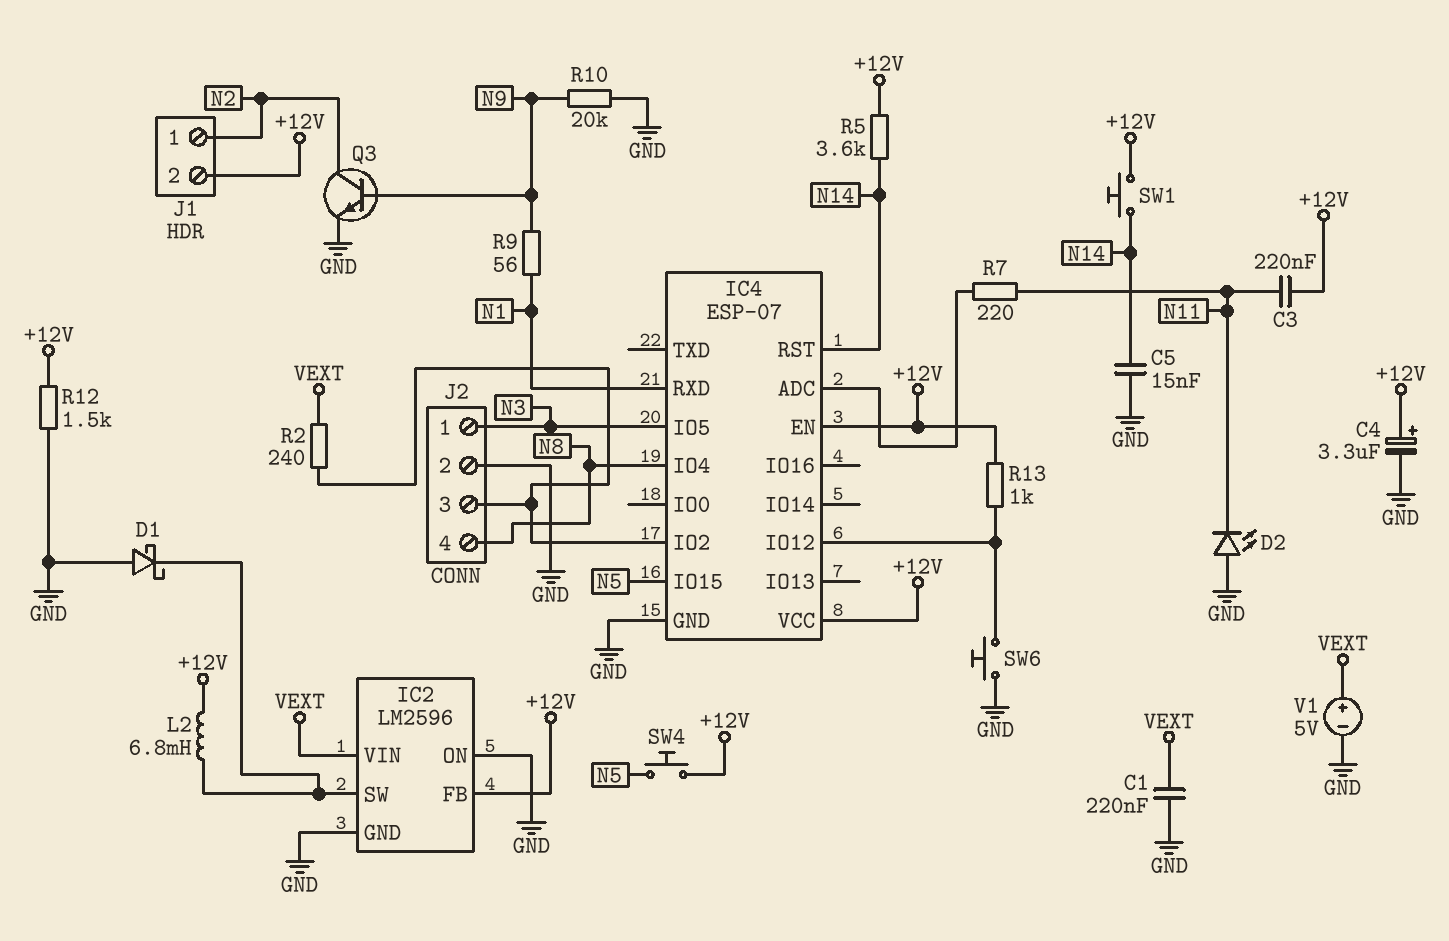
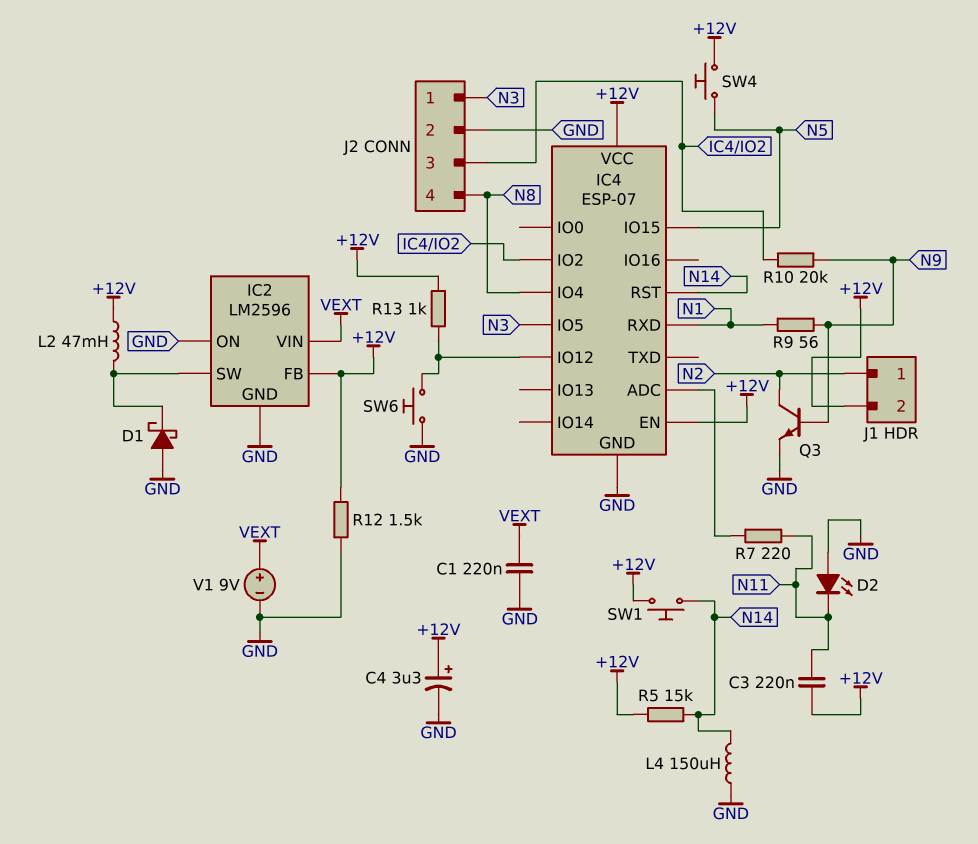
C5: 15nF (GND, N14) -> none
L2: 6.8mH (+12V, IC2/SW) -> 47mH (+12V, IC2/SW)
L4: none -> 150uH (GND, N14)
R2: 240 (IC4/IO2, VEXT) -> none
R5: 3.6k (+12V, N14) -> 15k (+12V, N14)
R10: 20k (GND, N9) -> 20k (IC4/IO2, N9)
V1: 5V (plus VEXT, minus GND) -> 9V (plus VEXT, minus GND)

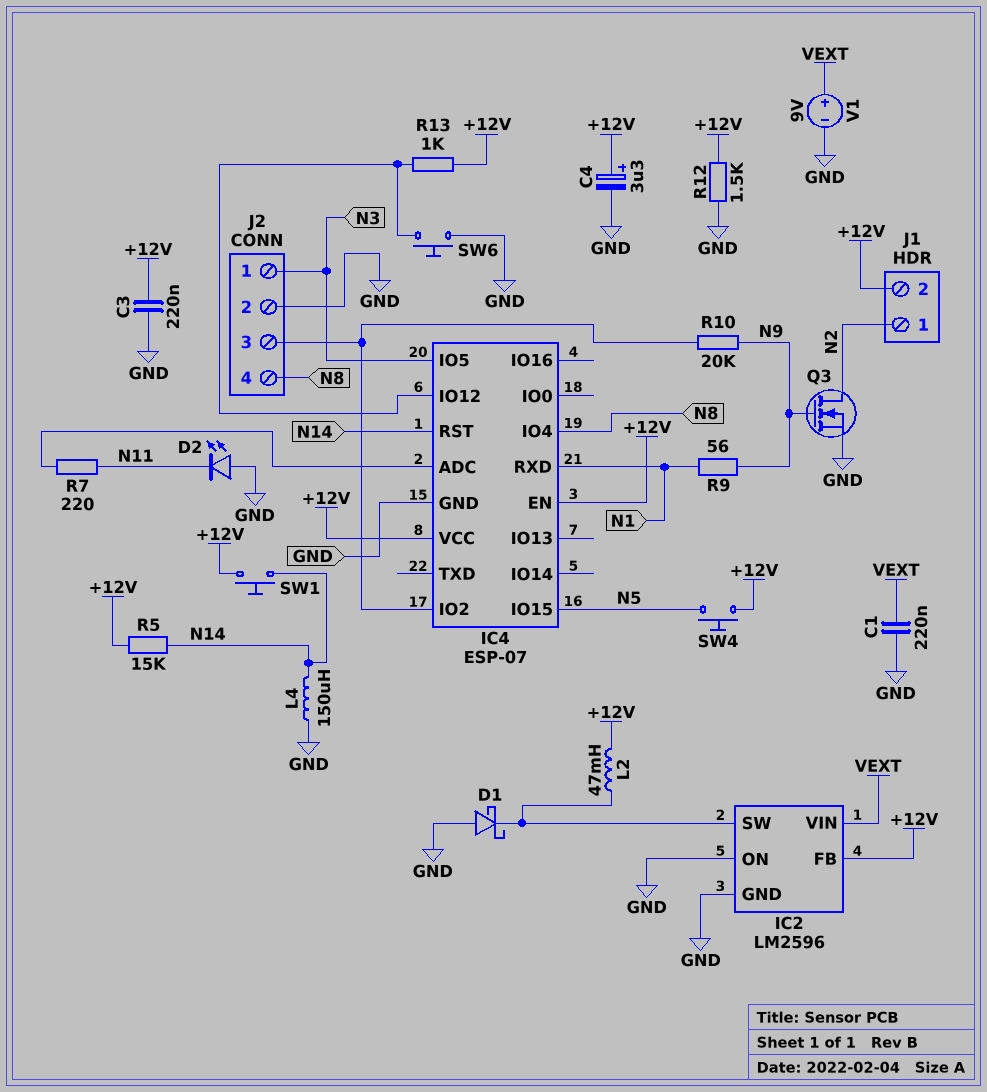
C3: 220nF (+12V, N11) -> 220nF (+12V, GND)
Q3: NPN (B N9, C N2, E GND) -> NMOS (G N9, D N2, S GND)

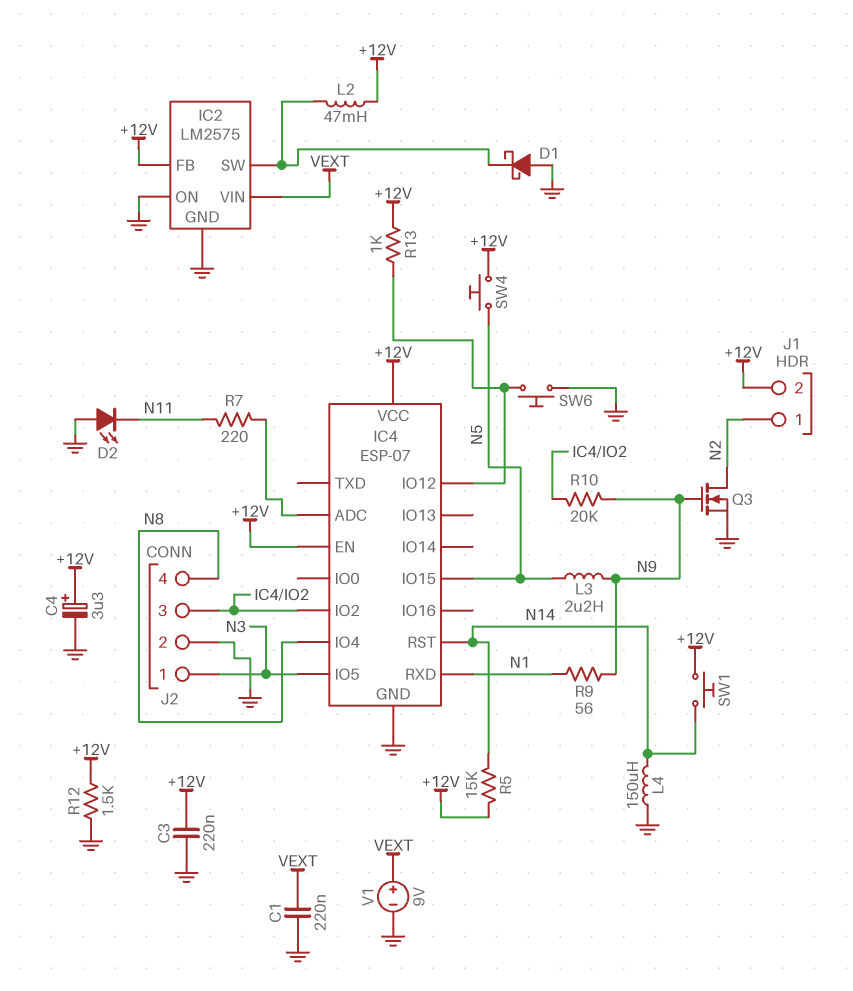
IC2: LM2596 -> LM2575
L3: none -> 2.2uH (N5, N9)

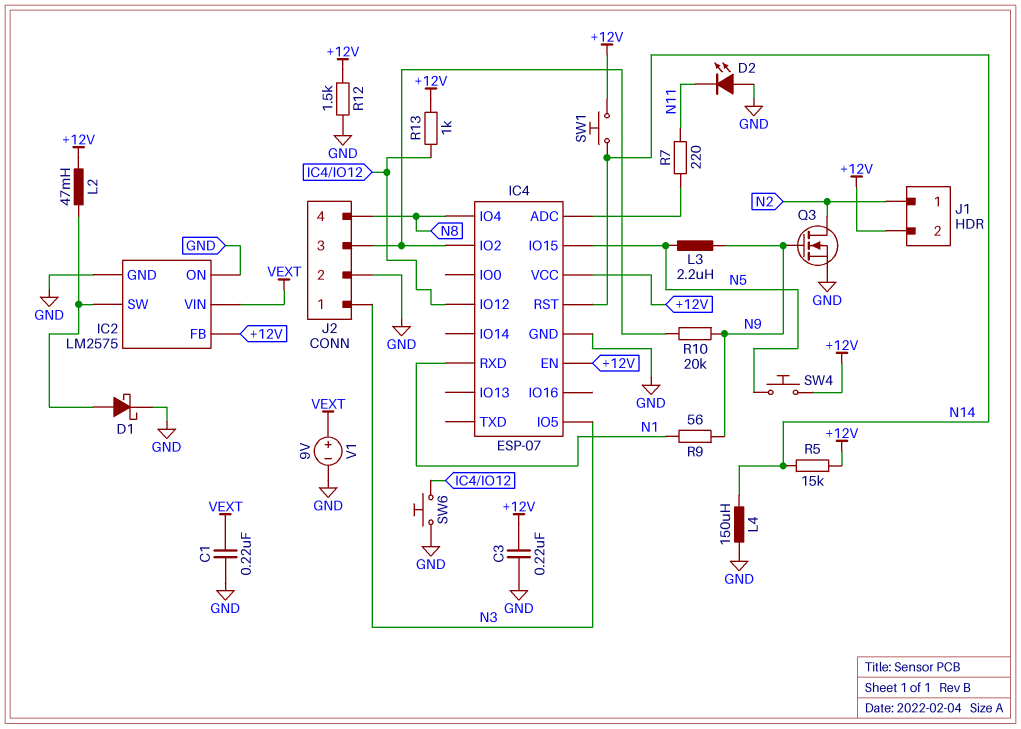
C4: 3.3uF (plus +12V, minus GND) -> none
D1: schottky (A GND, K IC2/SW) -> schottky (A IC2/SW, K GND)

